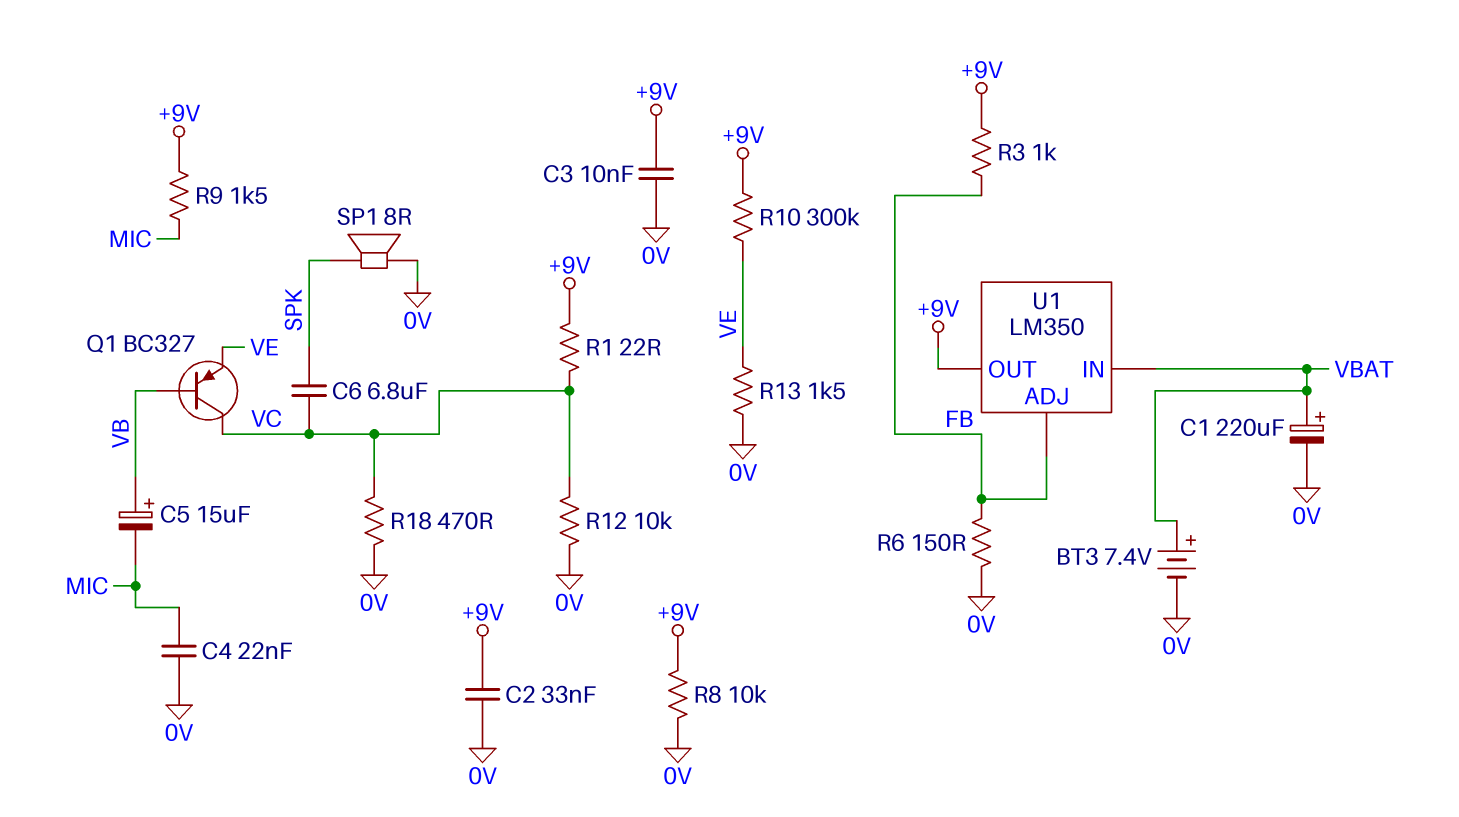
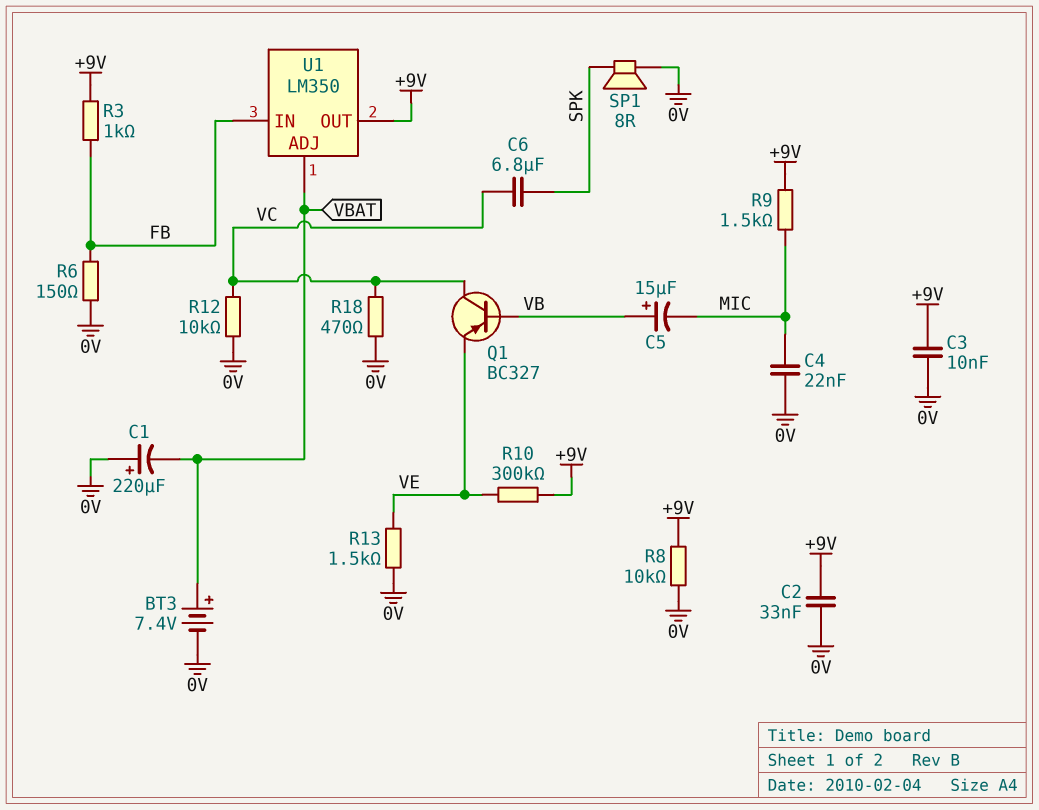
C1: 220uF (plus VBAT, minus 0V) -> 220uF (plus 0V, minus VBAT)
R1: 22 (+9V, VC) -> none
U1 pin ADJ: FB -> VBAT
U1 pin IN: VBAT -> FB

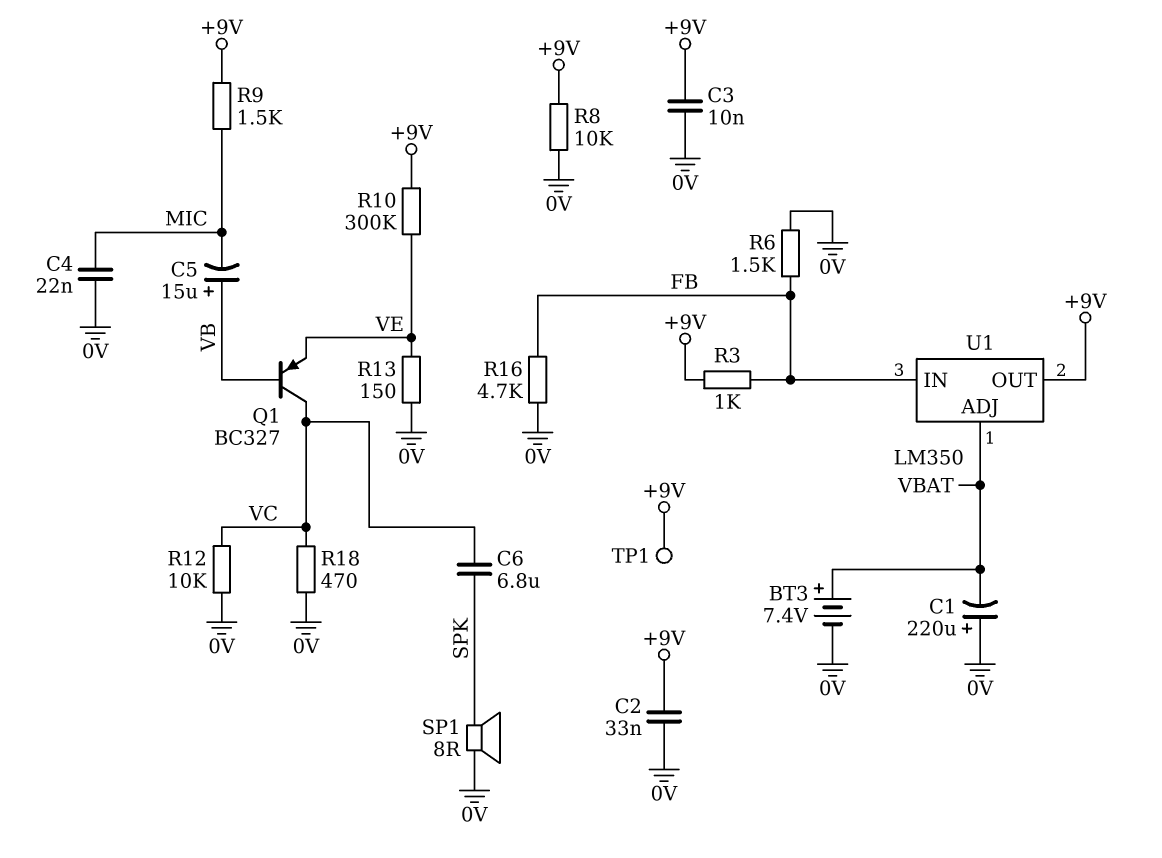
R6: 150 (0V, FB) -> 1.5k (0V, FB)
R13: 1.5k (0V, VE) -> 150 (0V, VE)
R16: none -> 4.7k (0V, FB)
TP1: none -> test point (+9V)

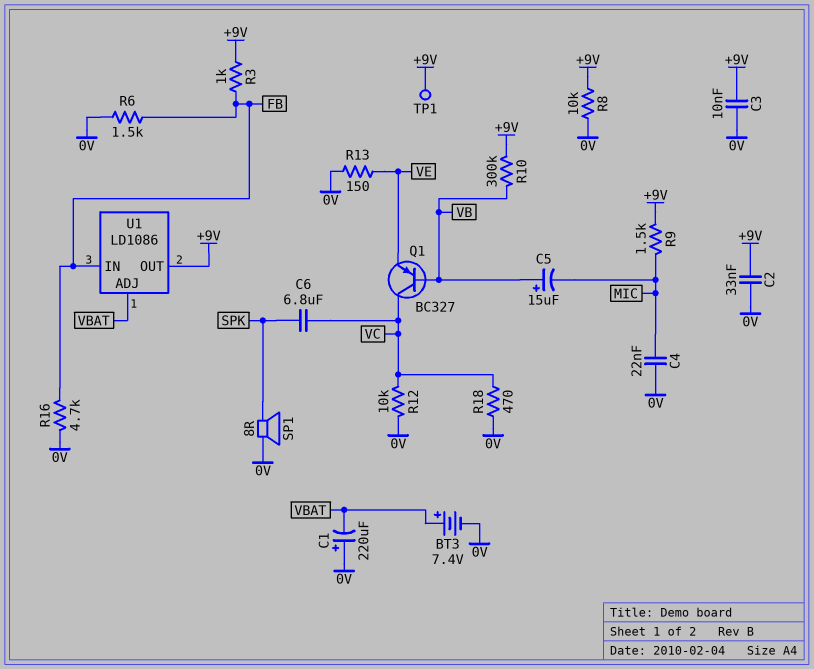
R10: 300k (+9V, VE) -> 300k (+9V, VB)
U1: LM350 -> LD1086

